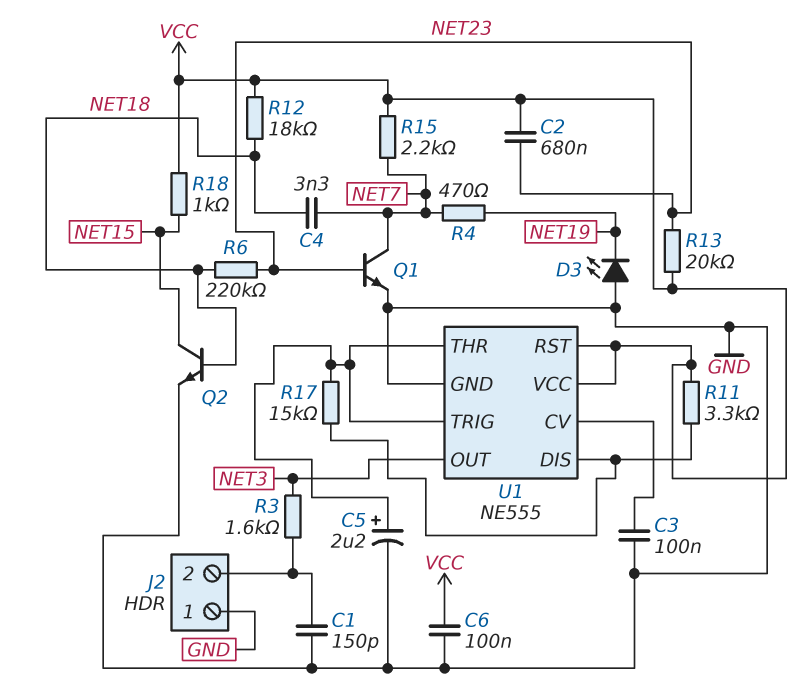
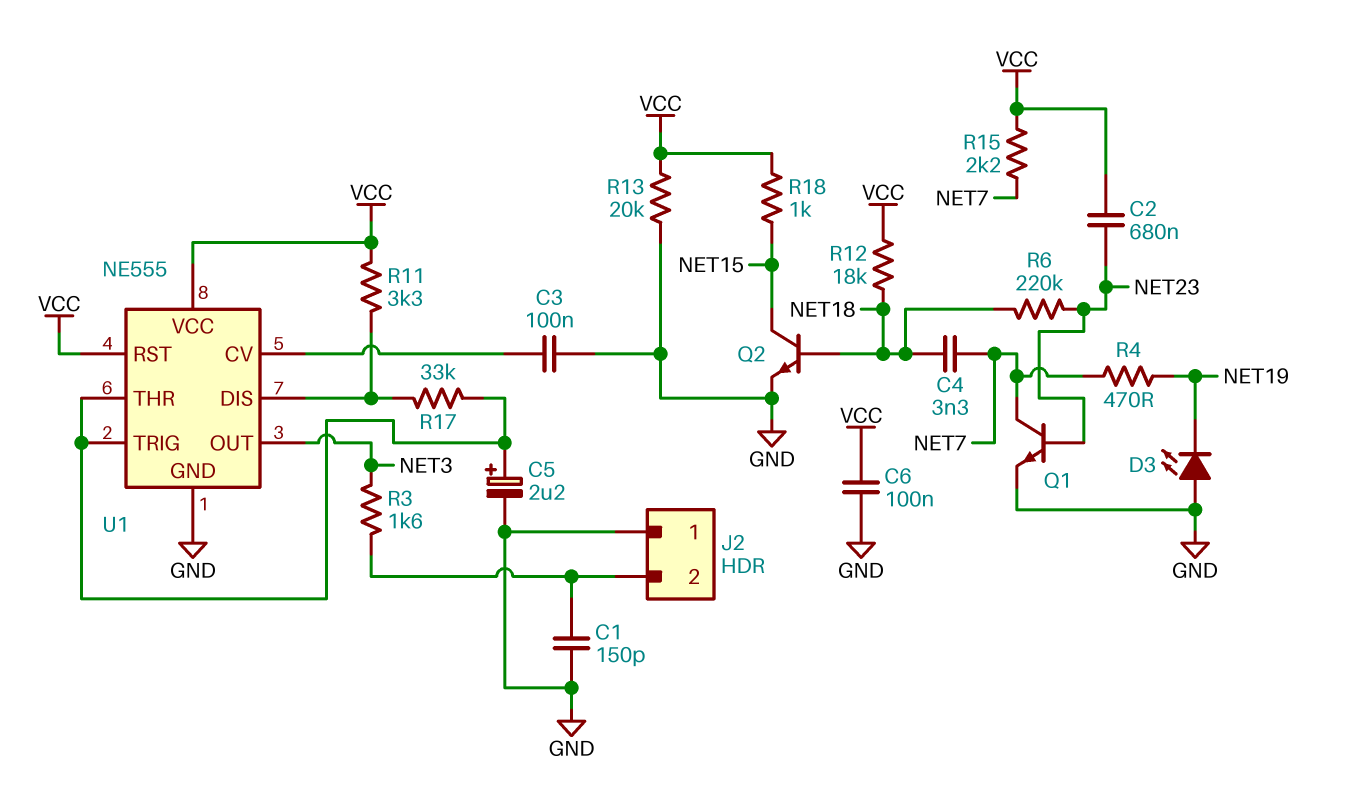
R13: 20k (NET23, VCC) -> 20k (GND, VCC)
R17: 15k (U1/DIS, U1/THR) -> 33k (U1/DIS, U1/THR)

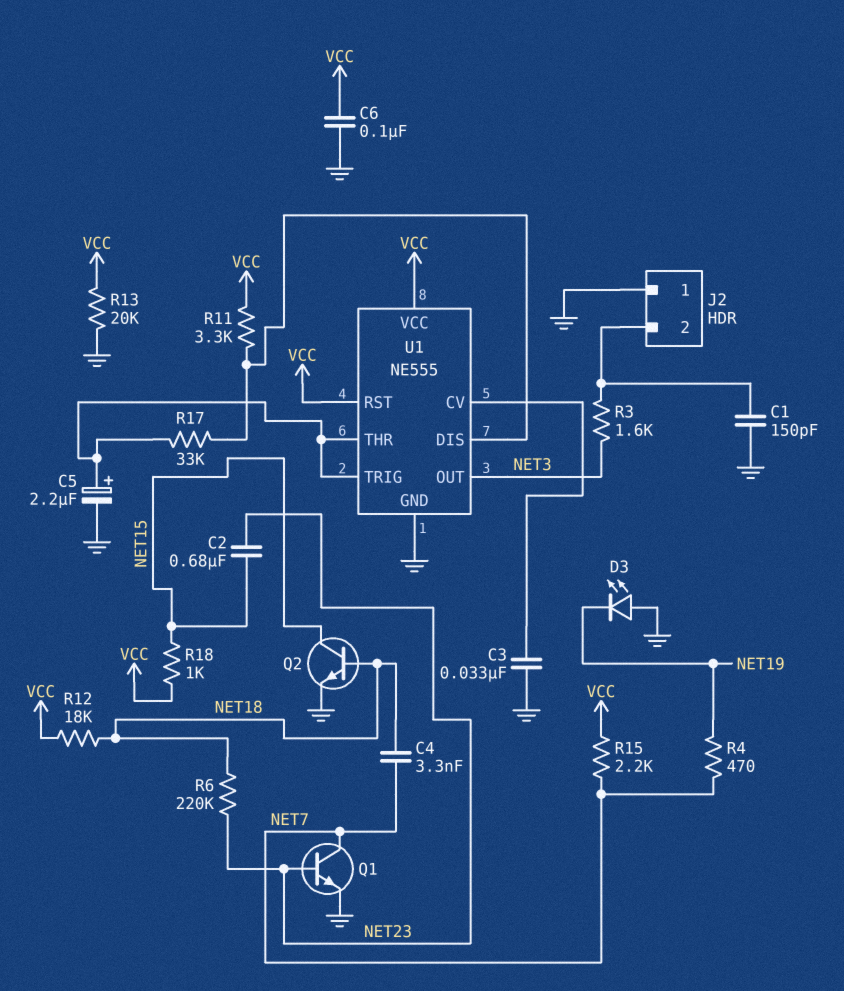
C2: 680nF (NET23, VCC) -> 680nF (NET15, NET23)
C3: 100nF (GND, U1/CV) -> 33nF (GND, U1/CV)

